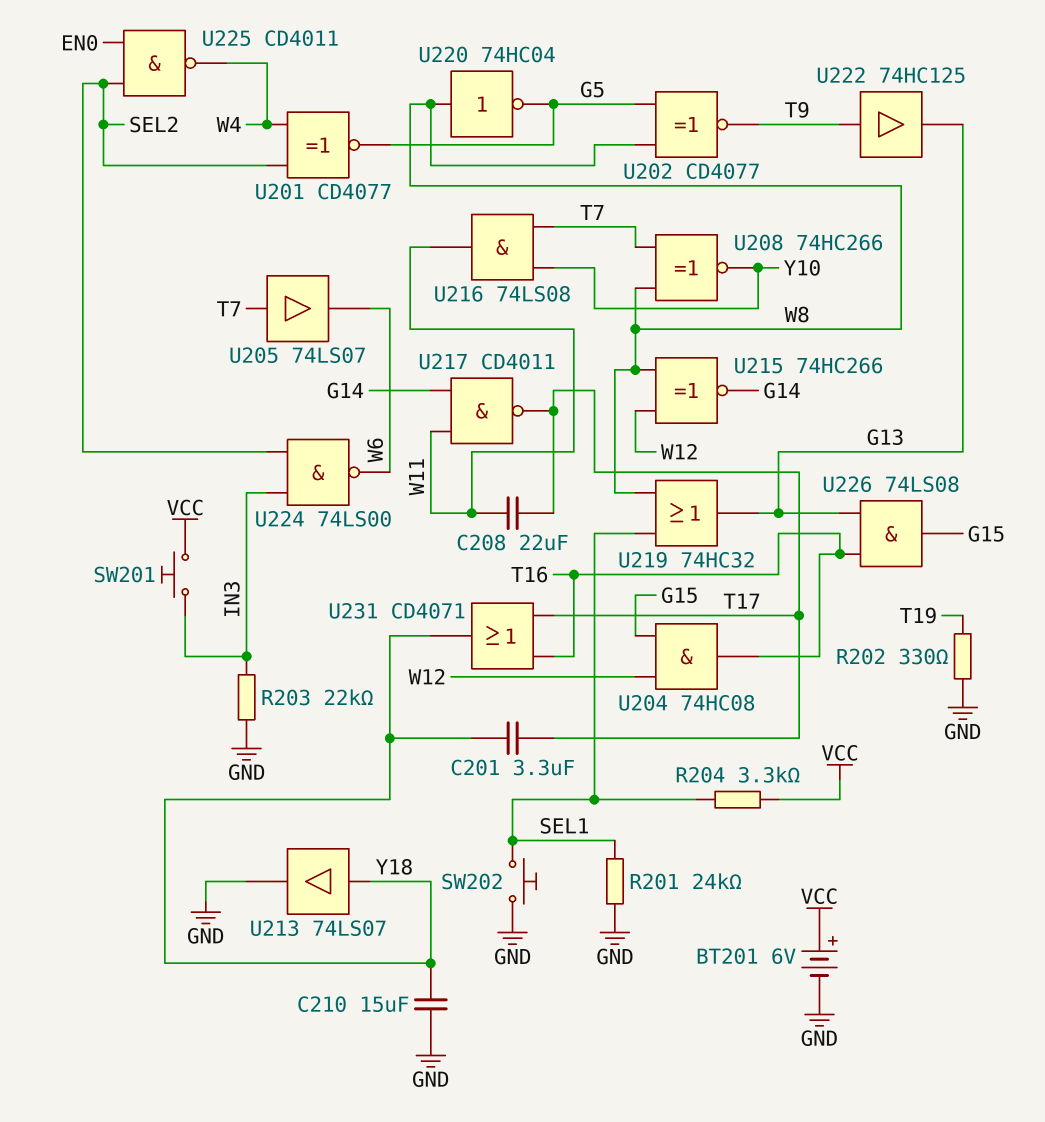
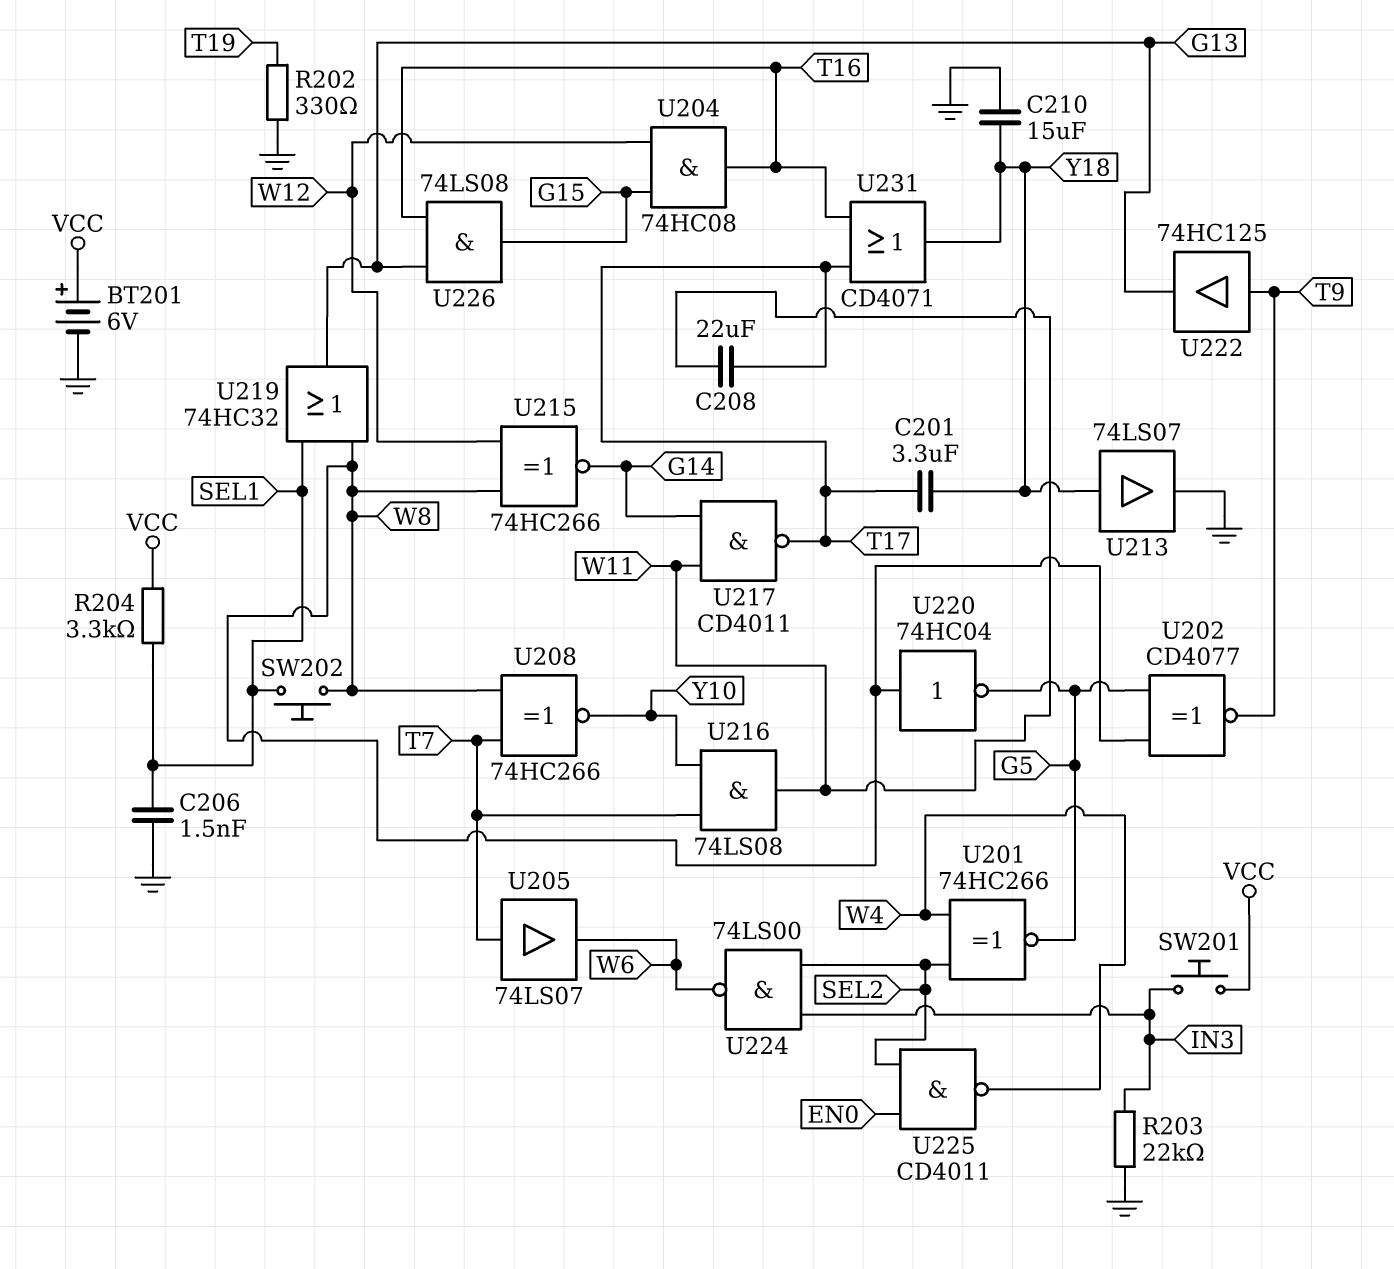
C206: none -> 1.5nF (GND, SEL1)
R201: 24k (GND, SEL1) -> none
SW202: button (GND, SEL1) -> button (SEL1, W8)
U201: XNOR CD4077 (in SEL2, in W4, out G5) -> XNOR 74HC266 (in SEL2, in W4, out G5)

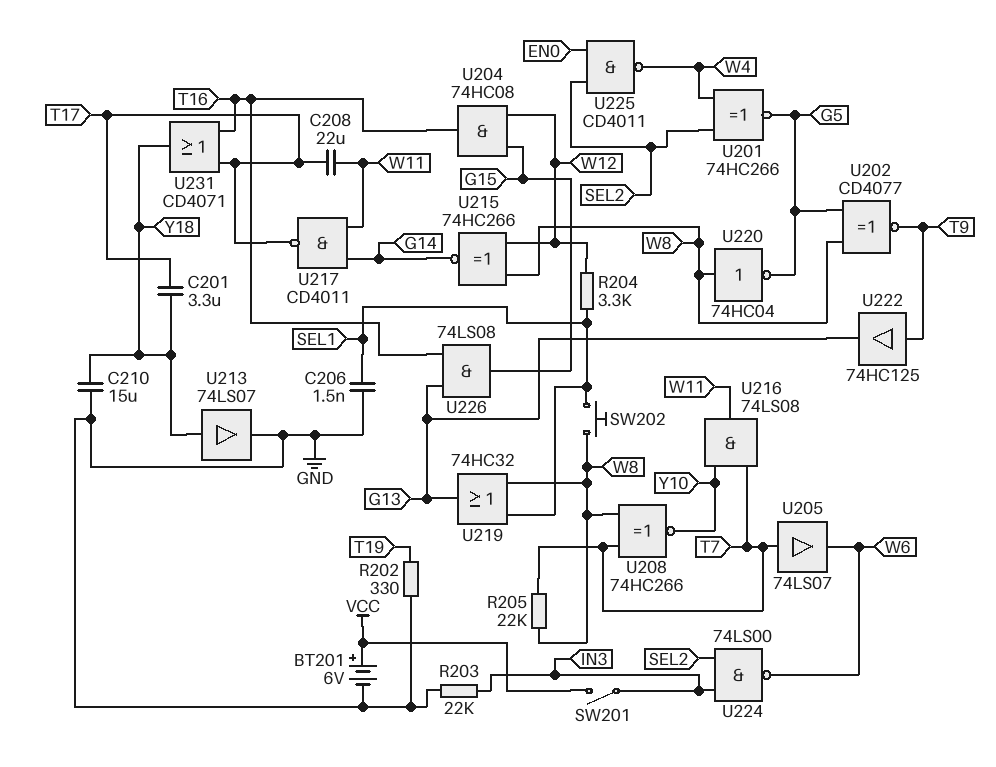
R204: 3.3k (SEL1, VCC) -> 3.3k (SEL1, W12)
R205: none -> 22k (T7, W8)
SW201: button (IN3, VCC) -> switch (IN3, VCC)

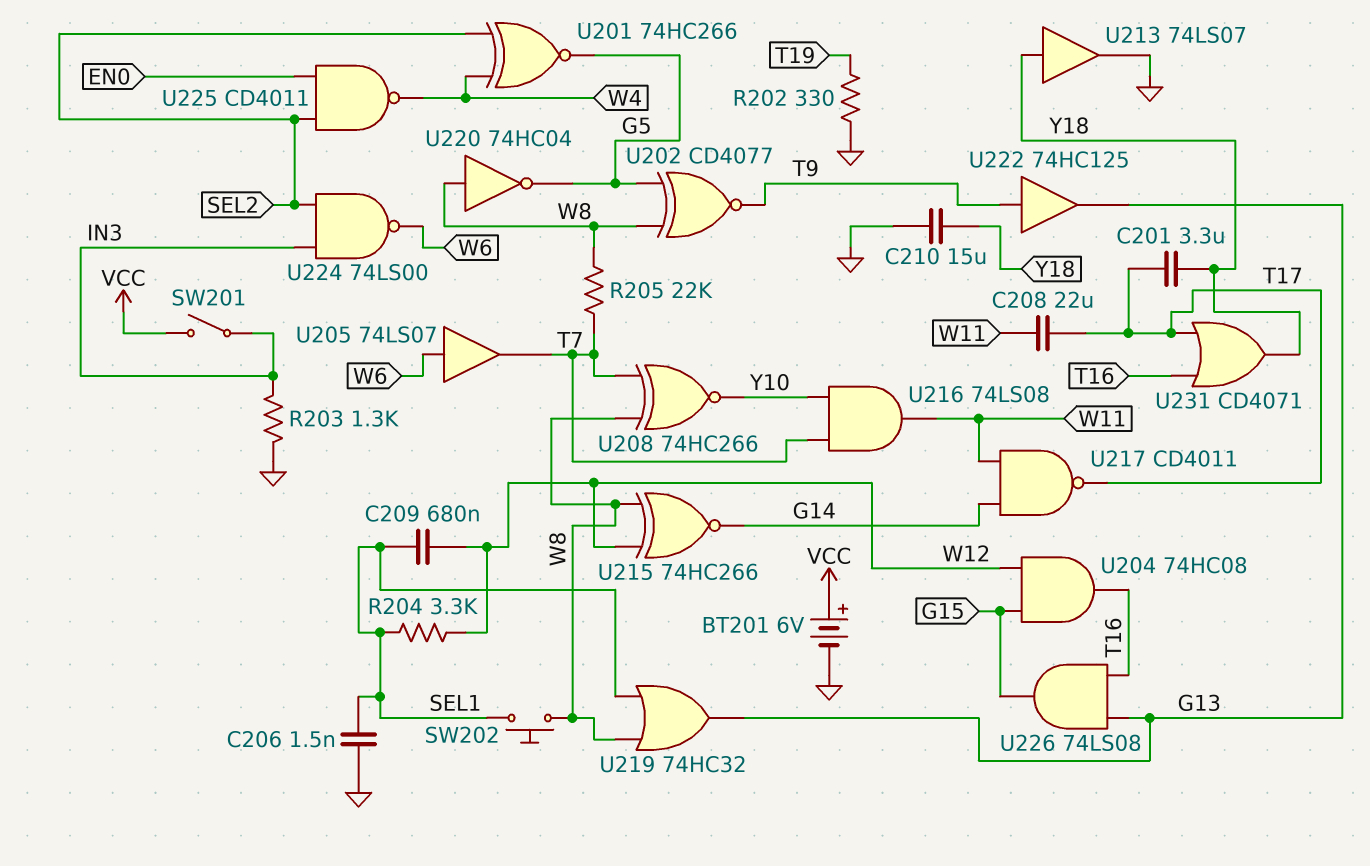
C209: none -> 680nF (SEL1, W12)
R203: 22k (GND, IN3) -> 1.3k (GND, IN3)
U205: buffer 74LS07 (in T7, out W6) -> buffer 74LS07 (in W6, out T7)

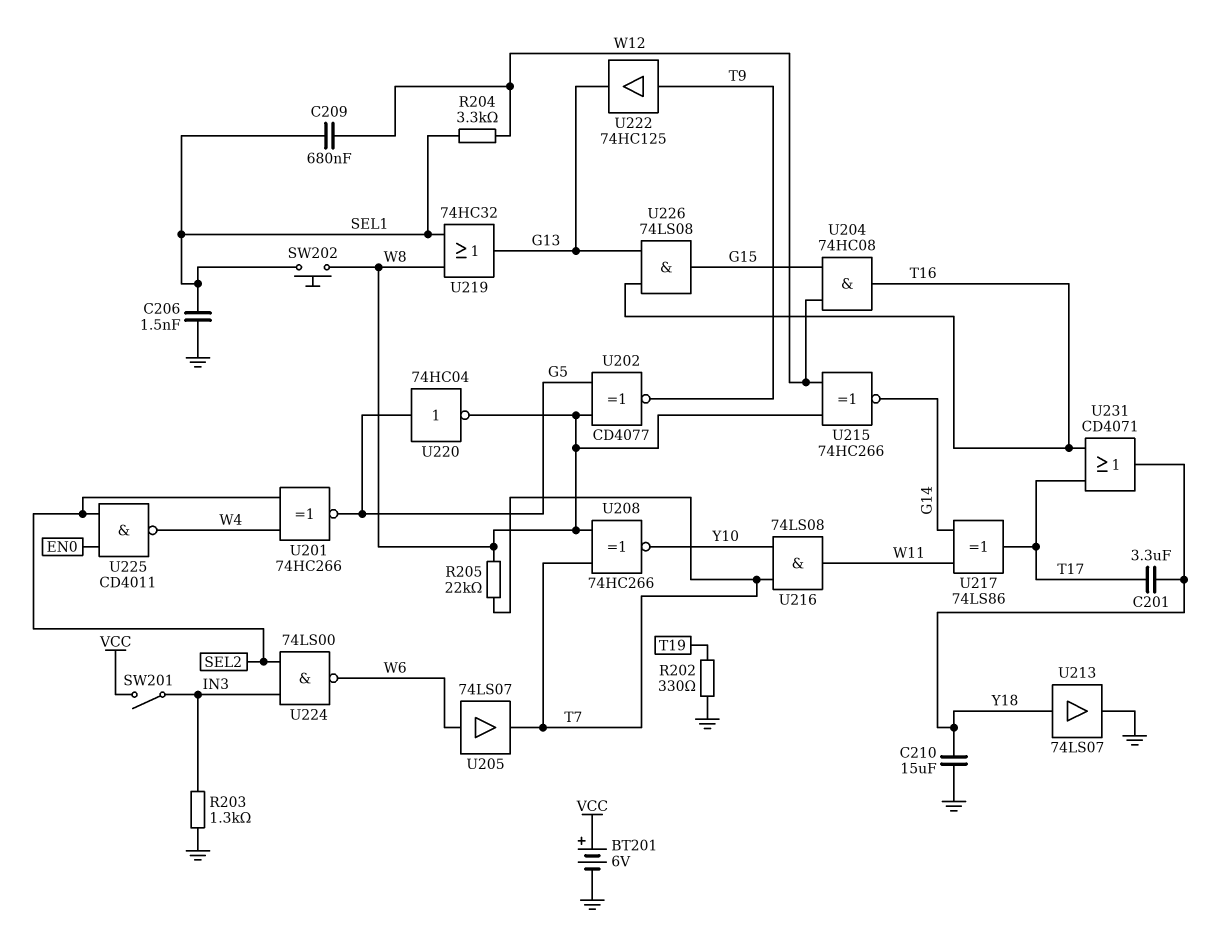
C208: 22uF (T17, W11) -> none
U217: NAND CD4011 (in G14, in W11, out T17) -> XOR 74LS86 (in G14, in W11, out T17)
U220: NOT 74HC04 (in W8, out G5) -> NOT 74HC04 (in G5, out W8)

